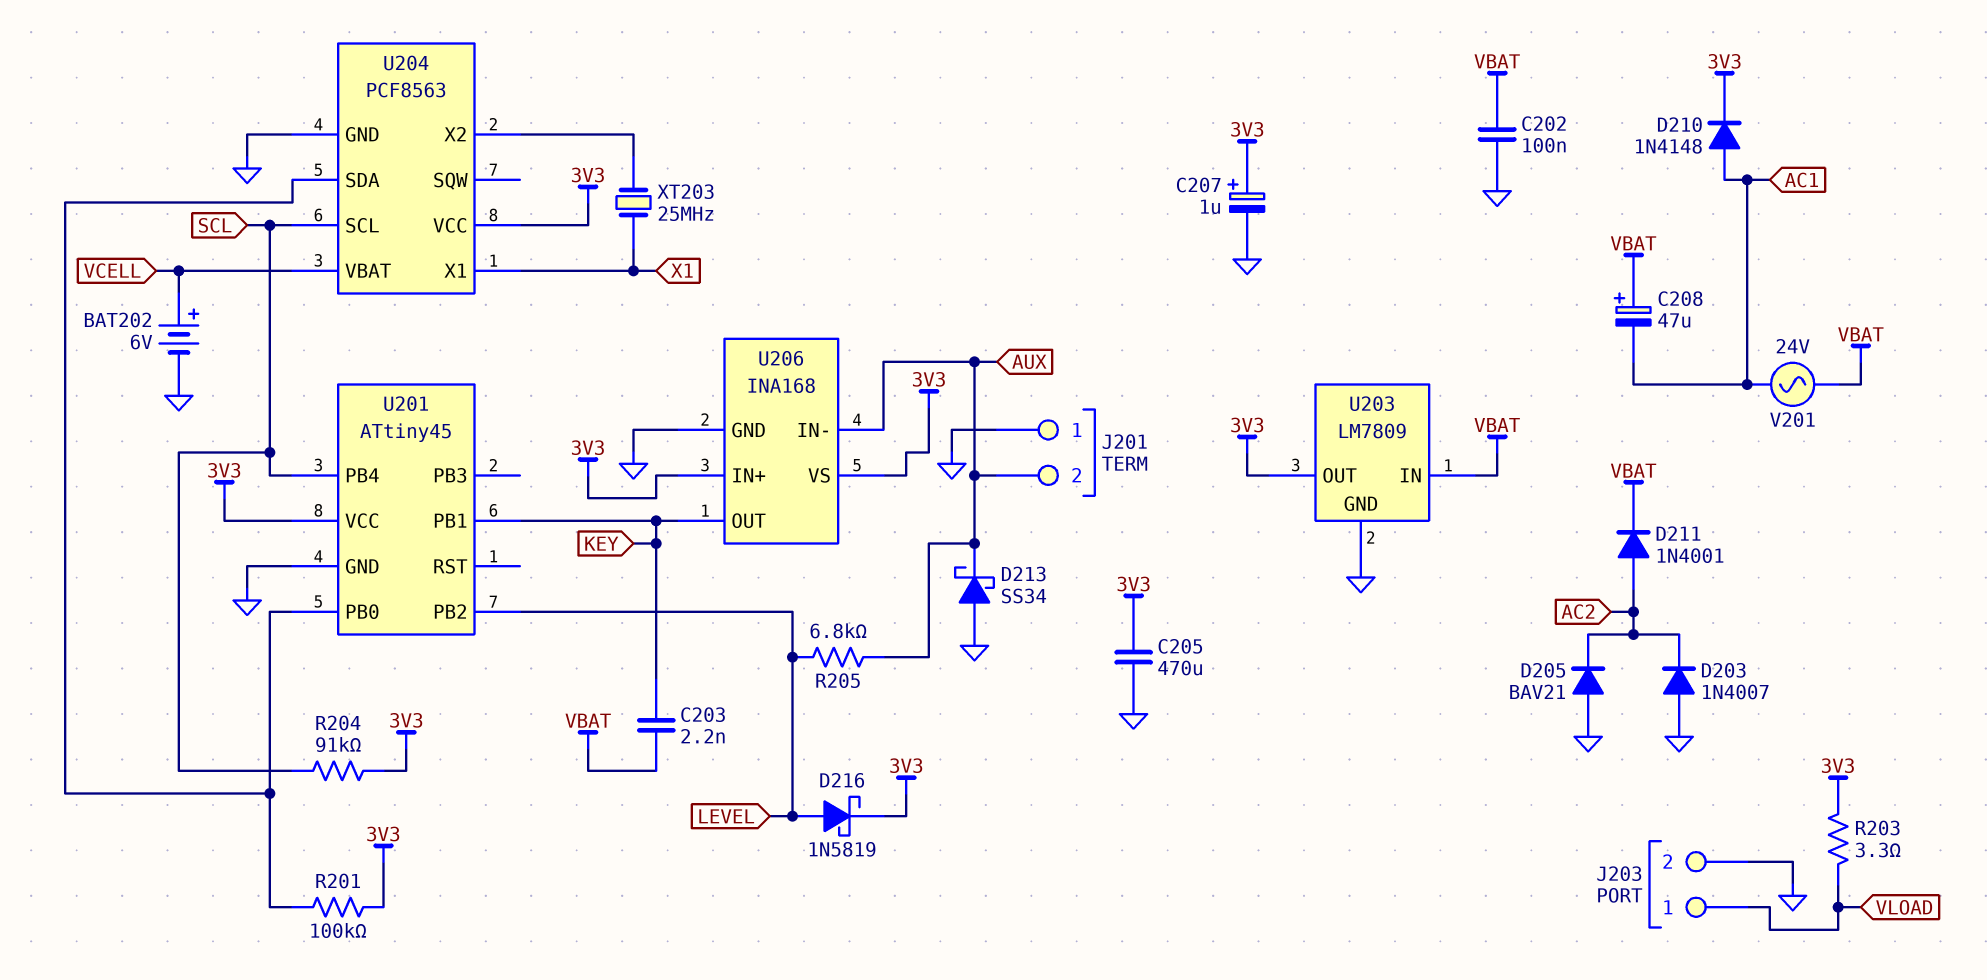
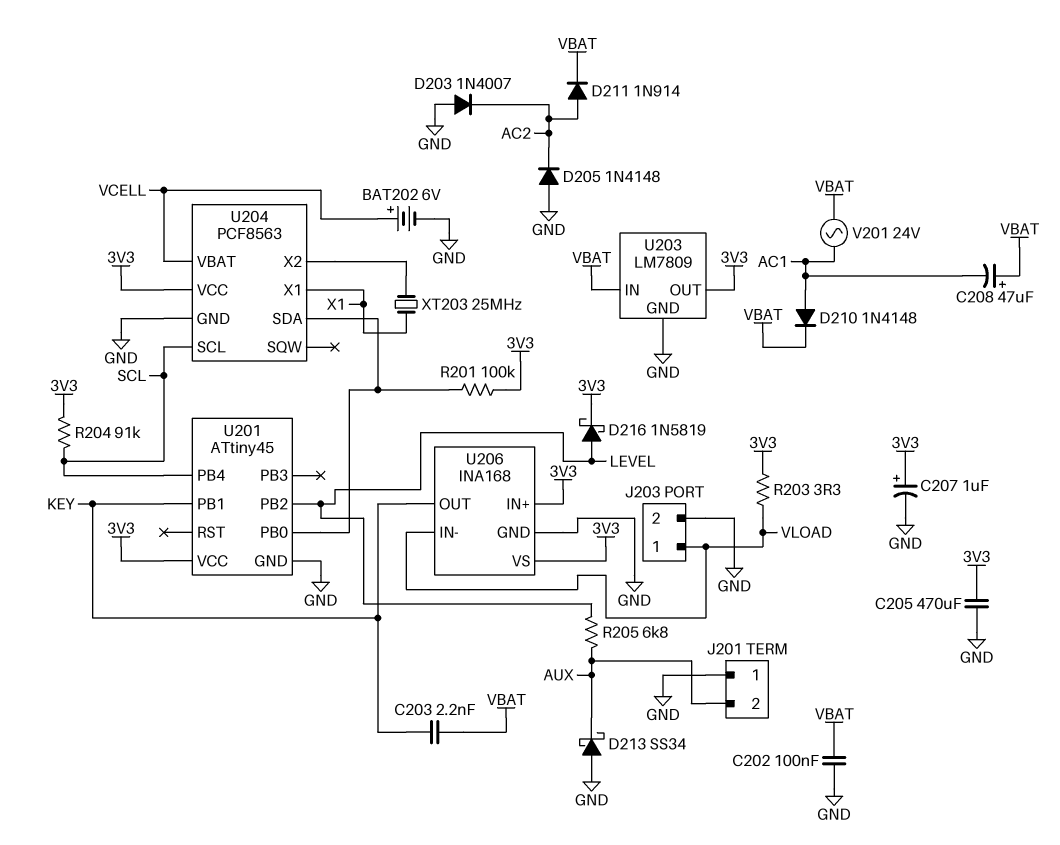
D205: diode BAV21 (A GND, K AC2) -> diode 1N4148 (A GND, K AC2)
D210: diode 1N4148 (A AC1, K 3V3) -> diode 1N4148 (A AC1, K VBAT)
D211: diode 1N4001 (A AC2, K VBAT) -> diode 1N914 (A AC2, K VBAT)
U206 pin IN-: AUX -> VLOAD

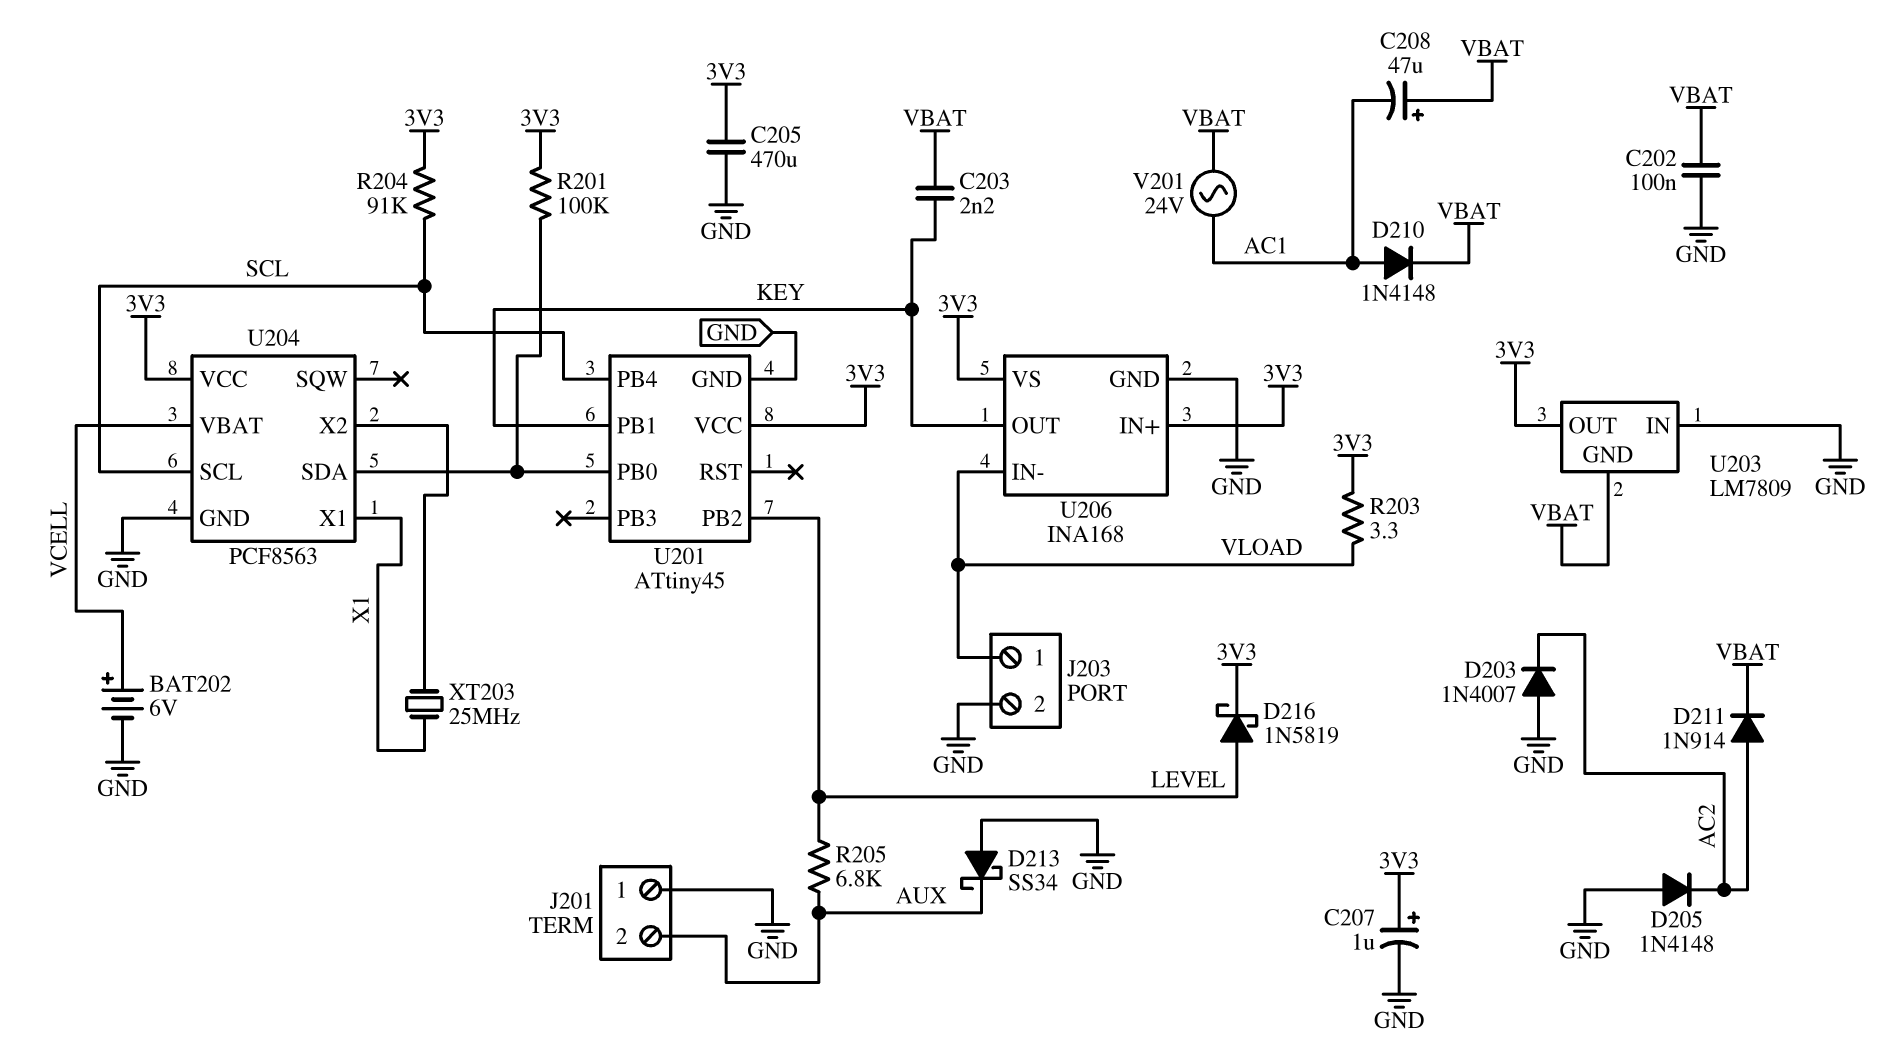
U203 pin GND: GND -> VBAT
U203 pin IN: VBAT -> GND

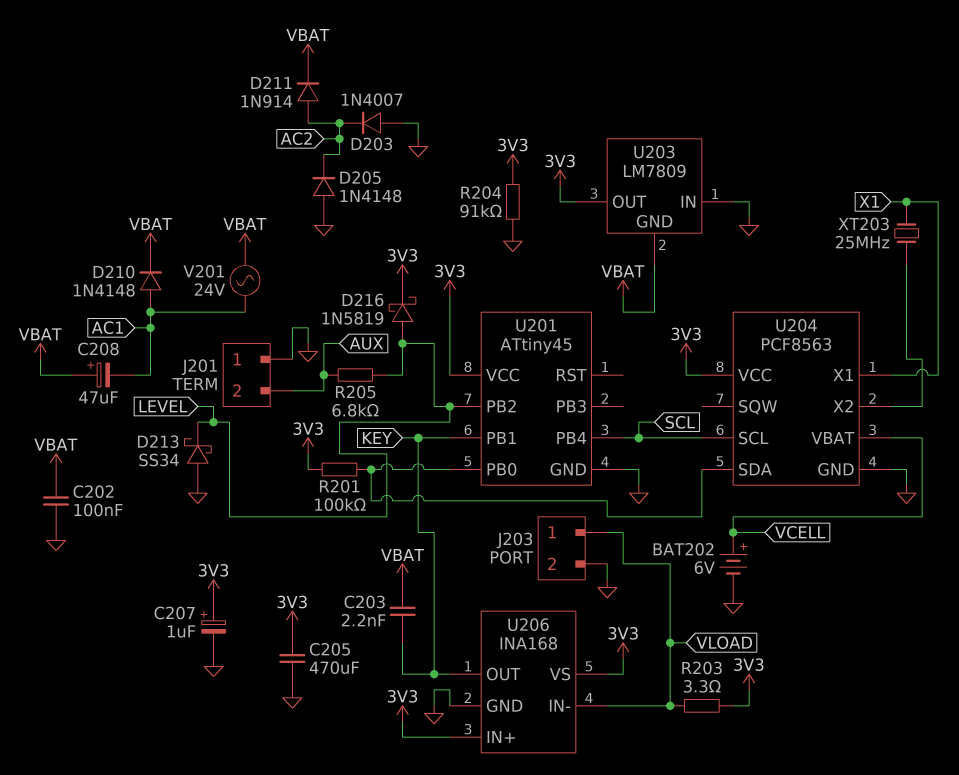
D213: schottky SS34 (A GND, K AUX) -> schottky SS34 (A GND, K LEVEL)
R204: 91k (3V3, SCL) -> 91k (3V3, GND)

